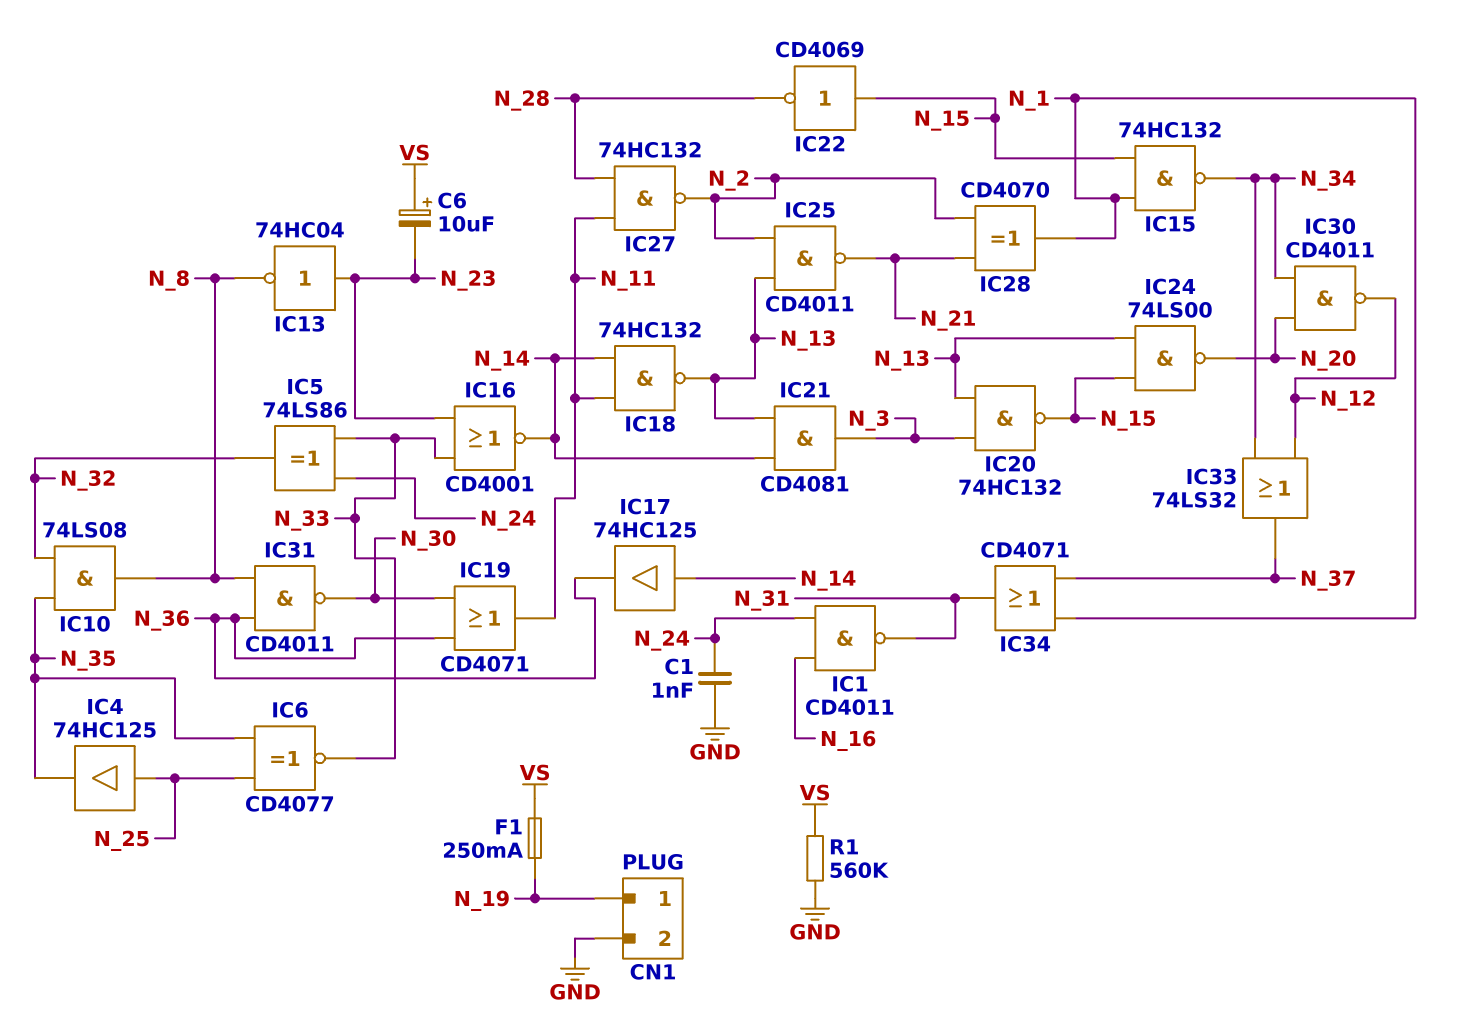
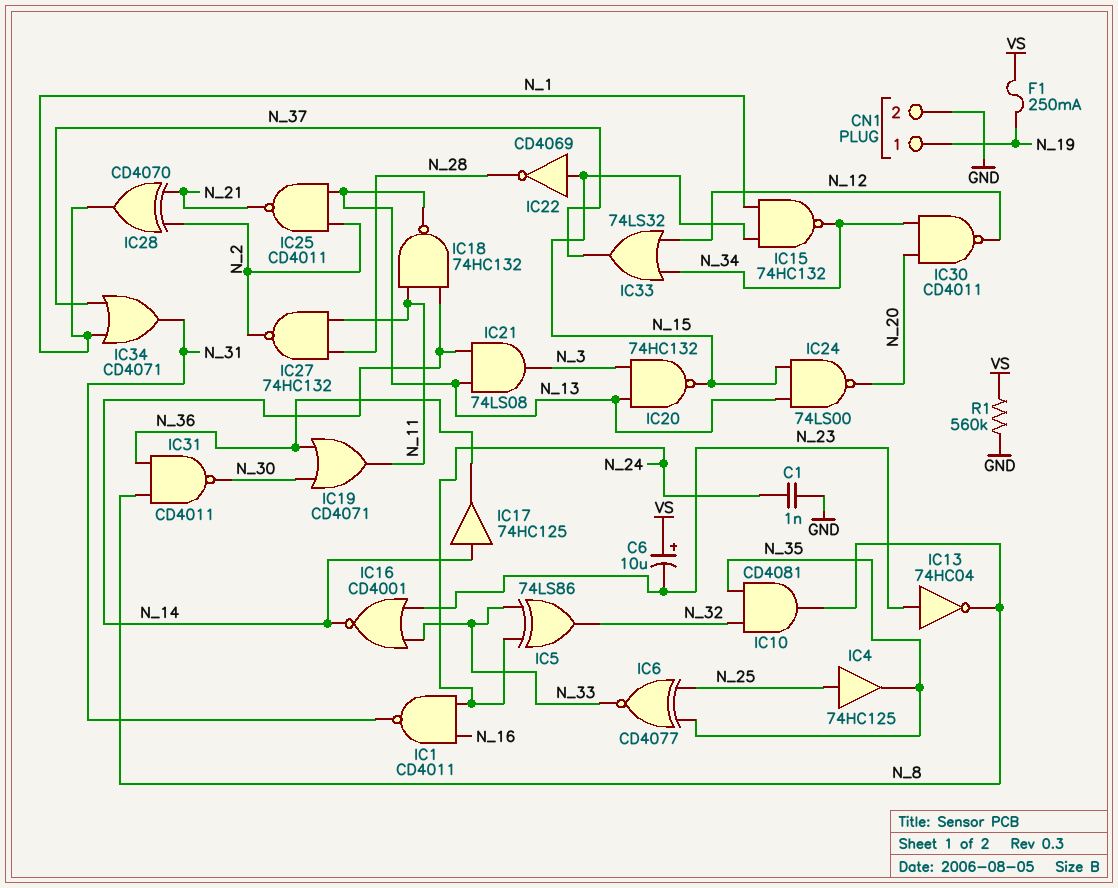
IC10: AND 74LS08 (in N_32, in N_35, out N_8) -> AND CD4081 (in N_32, in N_35, out N_8)
IC21: AND CD4081 (in N_13, in N_14, out N_3) -> AND 74LS08 (in N_13, in N_14, out N_3)

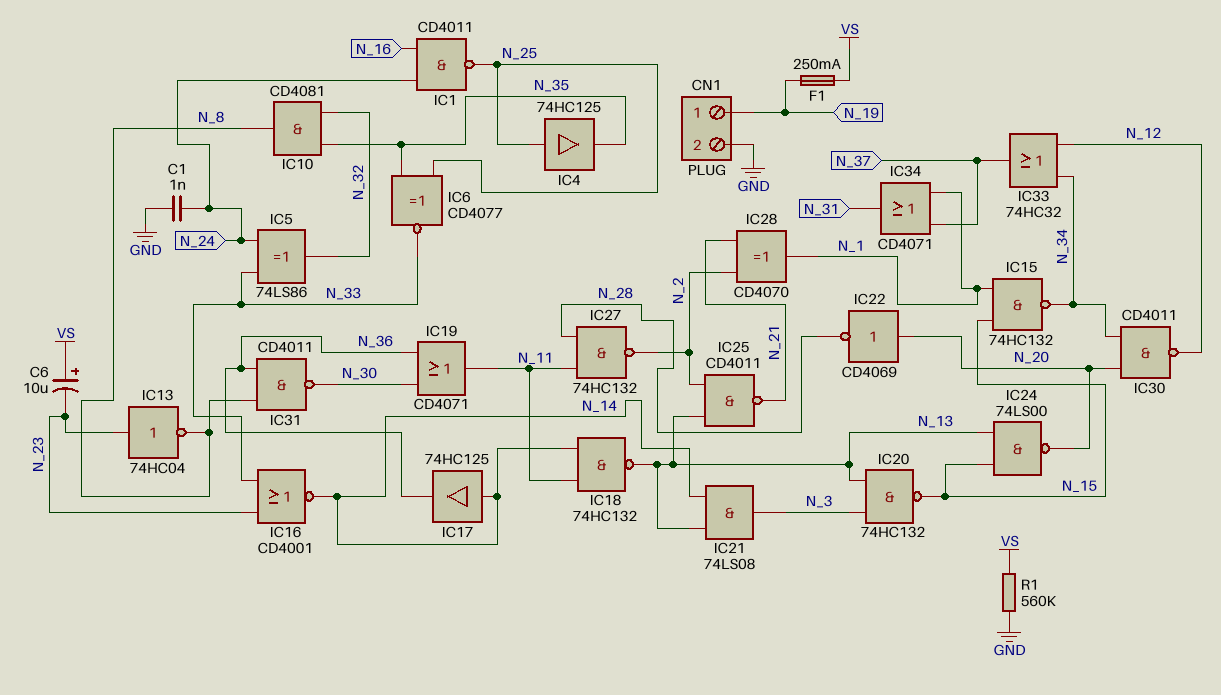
IC1: NAND CD4011 (in N_16, in N_24, out N_31) -> NAND CD4011 (in N_16, in N_24, out N_25)
IC22: NOT CD4069 (in N_15, out N_28) -> NOT CD4069 (in N_20, out N_28)
IC33: OR 74LS32 (in N_12, in N_34, out N_37) -> OR 74HC32 (in N_12, in N_34, out N_37)

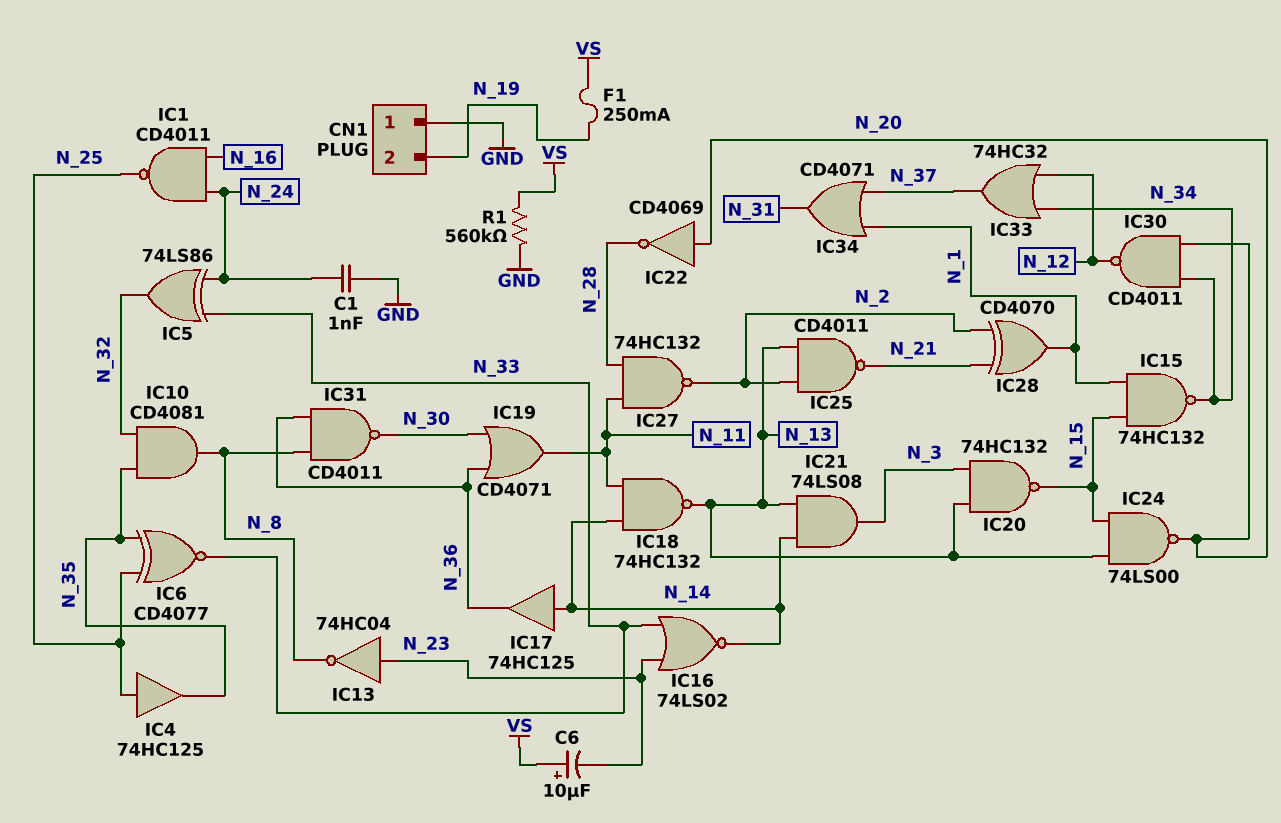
CN1 pin 1: N_19 -> GND
CN1 pin 2: GND -> N_19
IC16: NOR CD4001 (in N_23, in N_33, out N_14) -> NOR 74LS02 (in N_23, in N_33, out N_14)

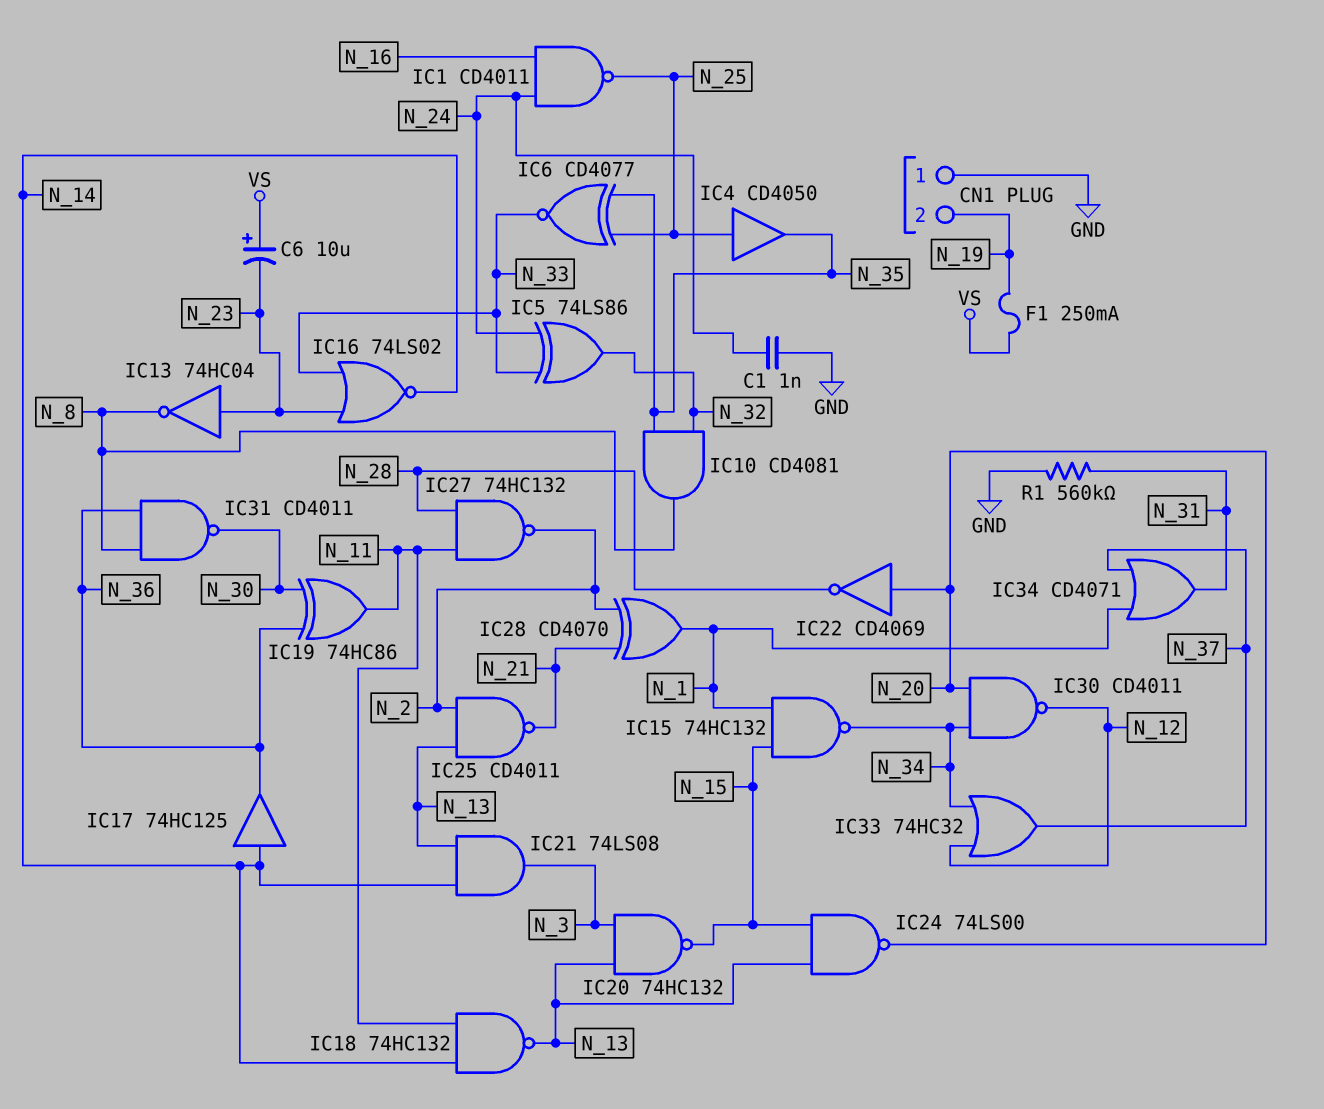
IC4: buffer 74HC125 (in N_25, out N_35) -> buffer CD4050 (in N_25, out N_35)
IC19: OR CD4071 (in N_30, in N_36, out N_11) -> XOR 74HC86 (in N_30, in N_36, out N_11)
R1: 560k (GND, VS) -> 560k (GND, N_31)

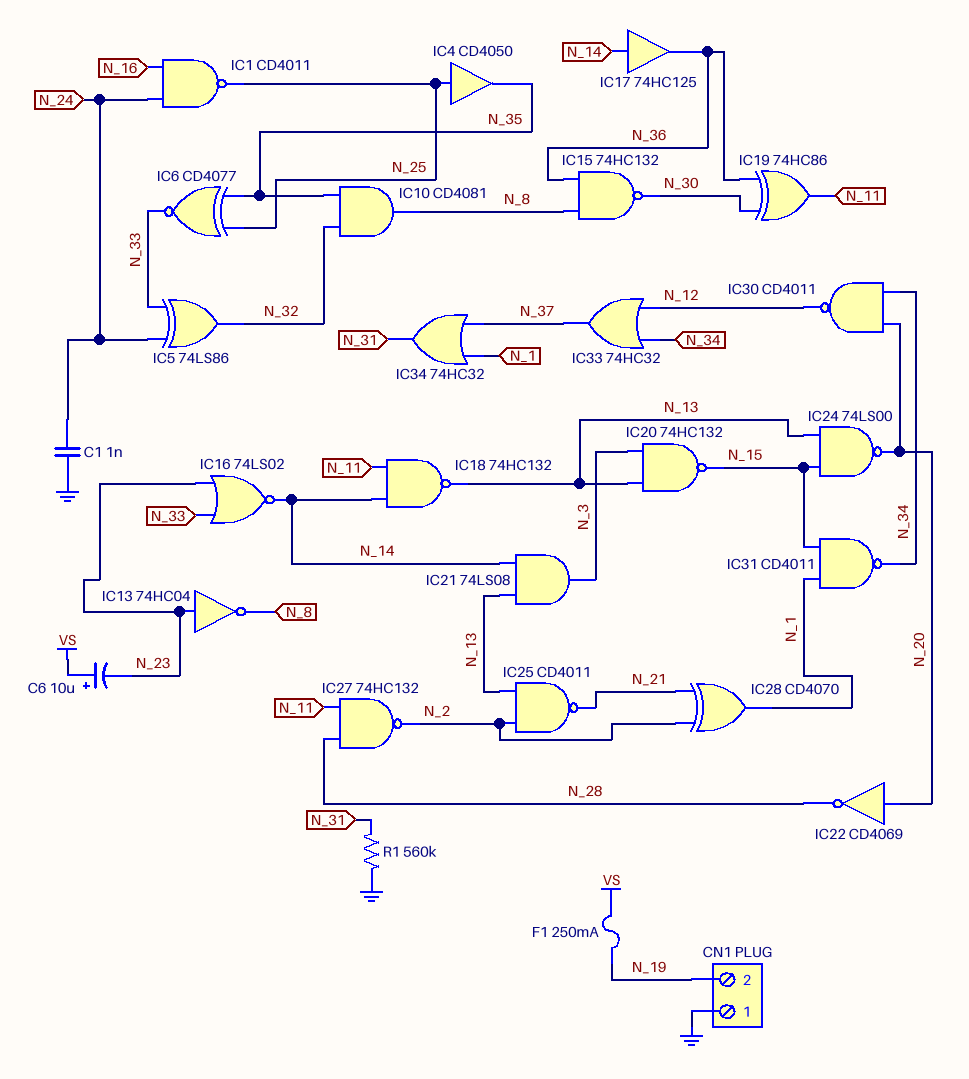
IC15: NAND 74HC132 (in N_1, in N_15, out N_34) -> NAND 74HC132 (in N_8, in N_36, out N_30)
IC31: NAND CD4011 (in N_8, in N_36, out N_30) -> NAND CD4011 (in N_1, in N_15, out N_34)
IC34: OR CD4071 (in N_1, in N_37, out N_31) -> OR 74HC32 (in N_1, in N_37, out N_31)

